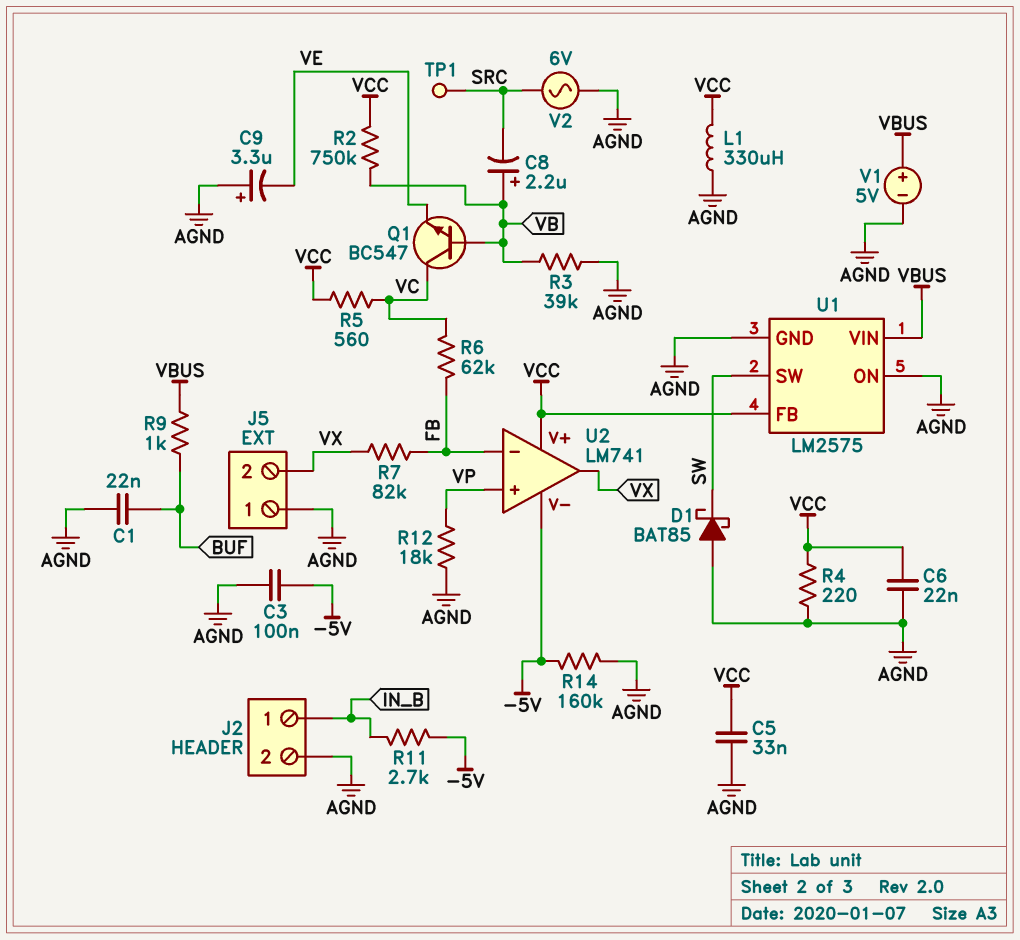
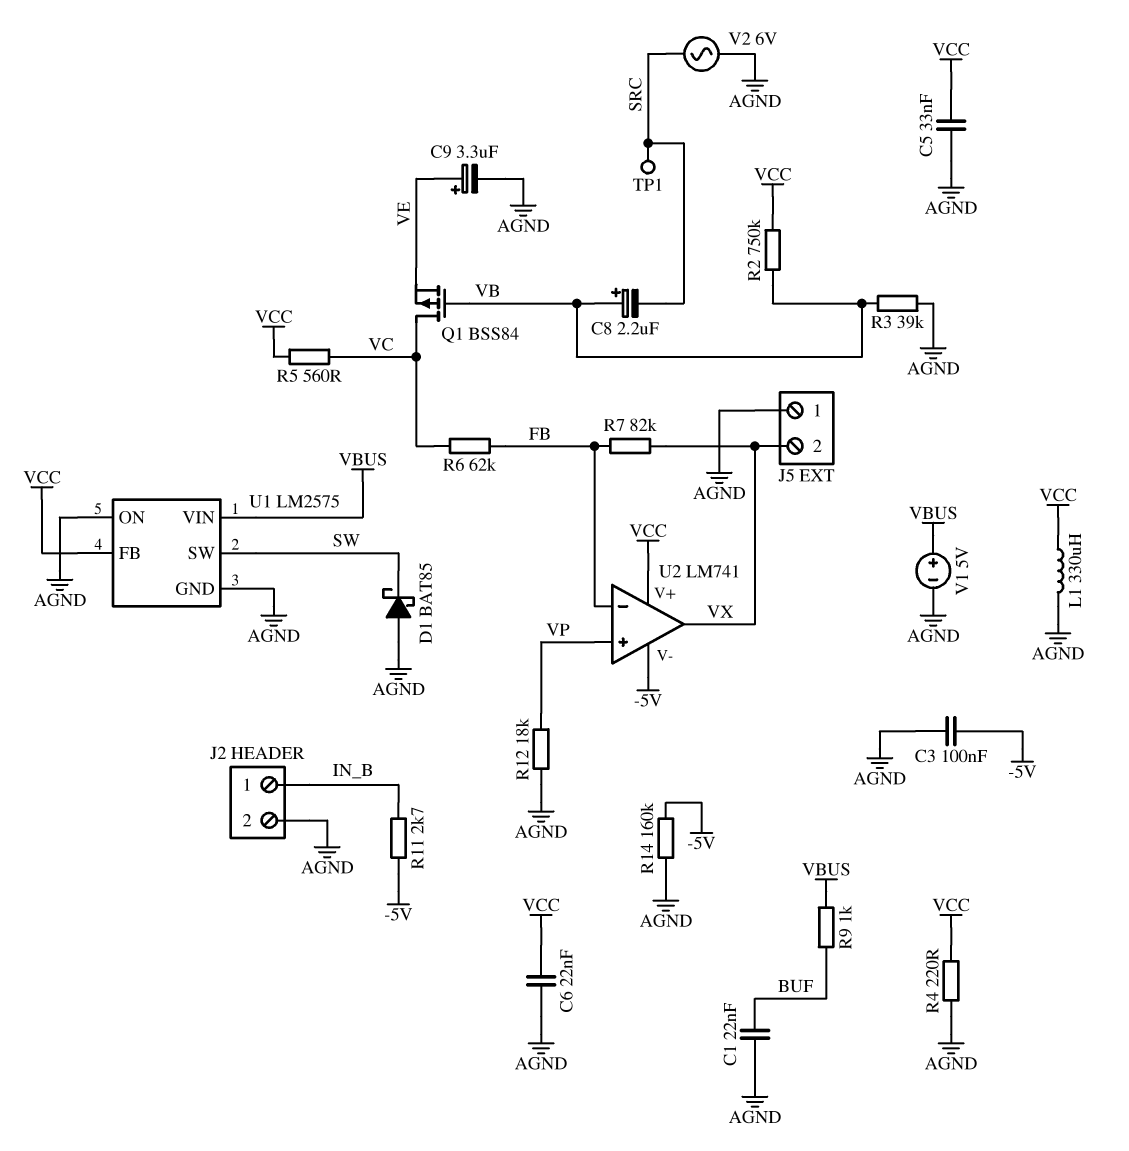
C9: 3.3uF (plus AGND, minus VE) -> 3.3uF (plus VE, minus AGND)
Q1: NPN BC547 (B VB, C VC, E VE) -> PMOS BSS84 (G VB, D VC, S VE)

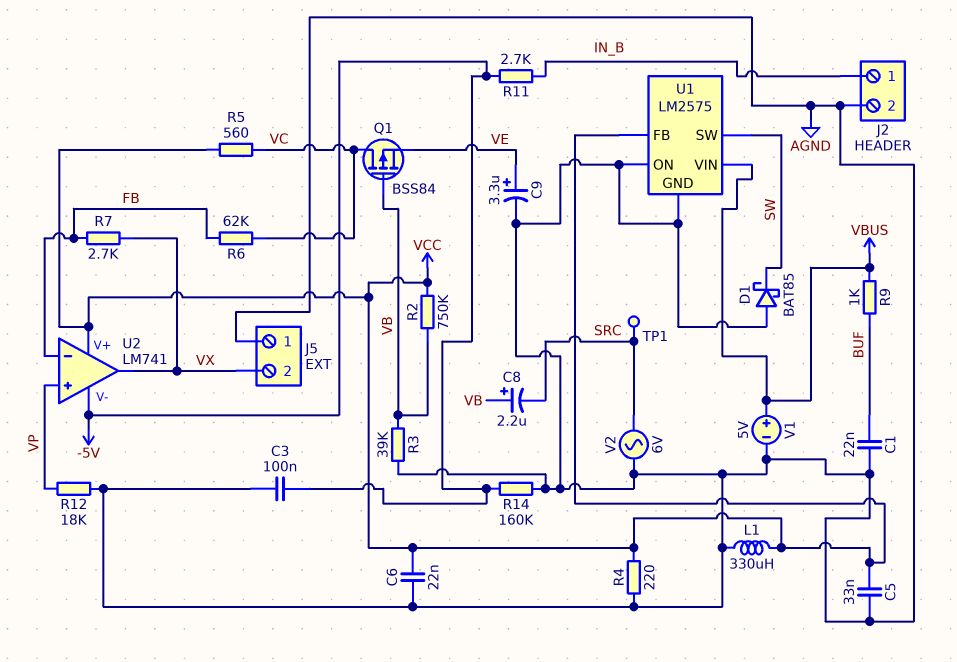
R7: 82k (FB, VX) -> 2.7k (FB, VX)

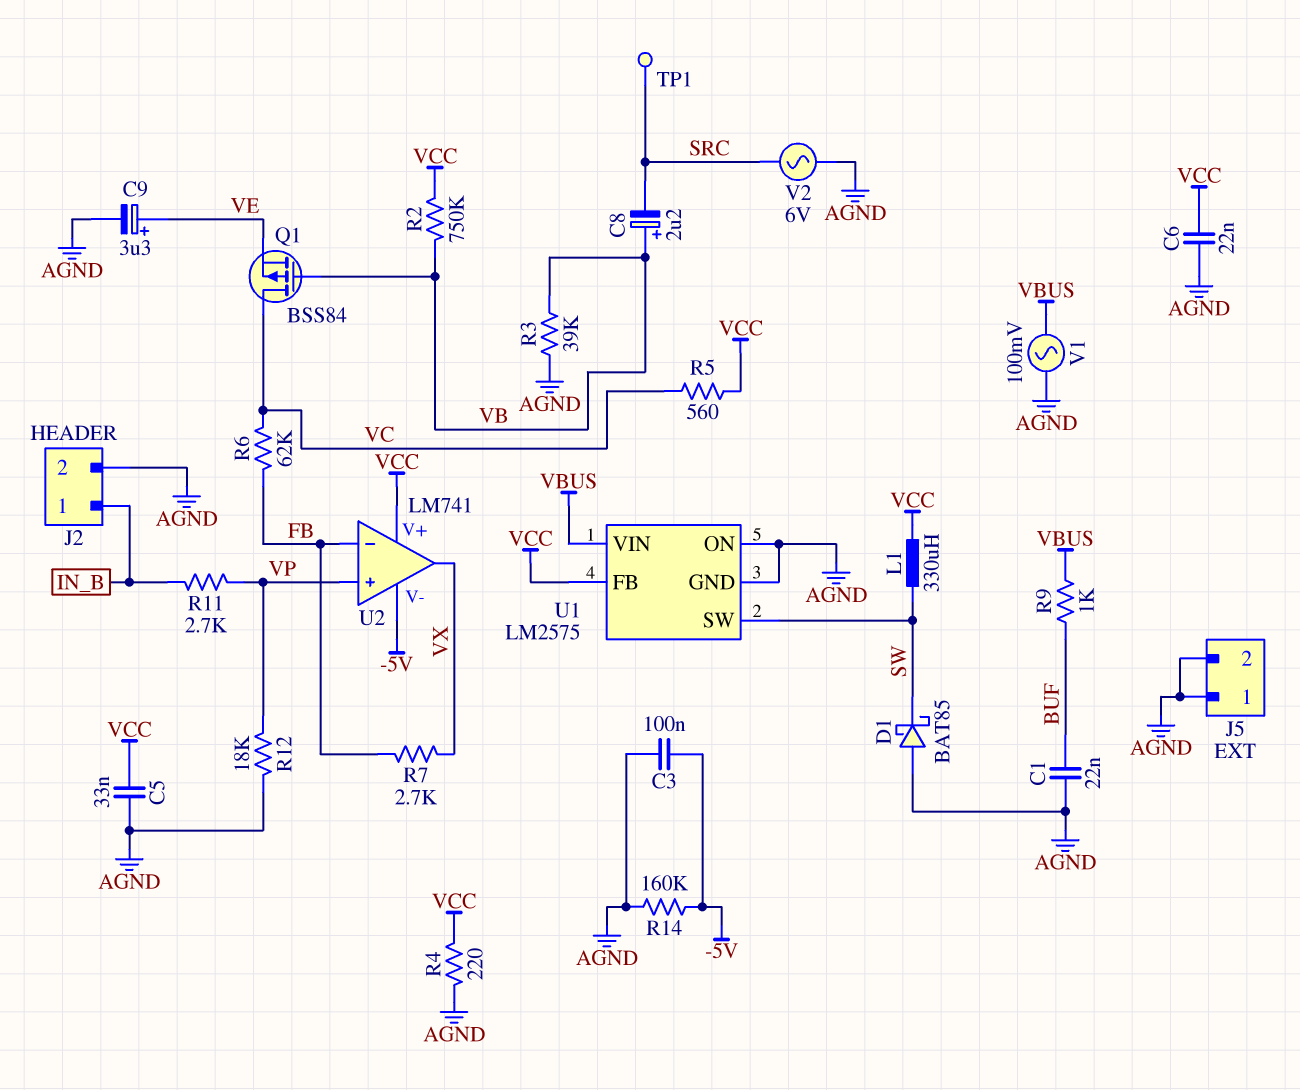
J5 pin 2: VX -> AGND
L1: 330uH (AGND, VCC) -> 330uH (SW, VCC)
R11: 2.7k (-5V, IN_B) -> 2.7k (IN_B, VP)
V1: 5V (plus VBUS, minus AGND) -> AC 100mV (AGND, VBUS)

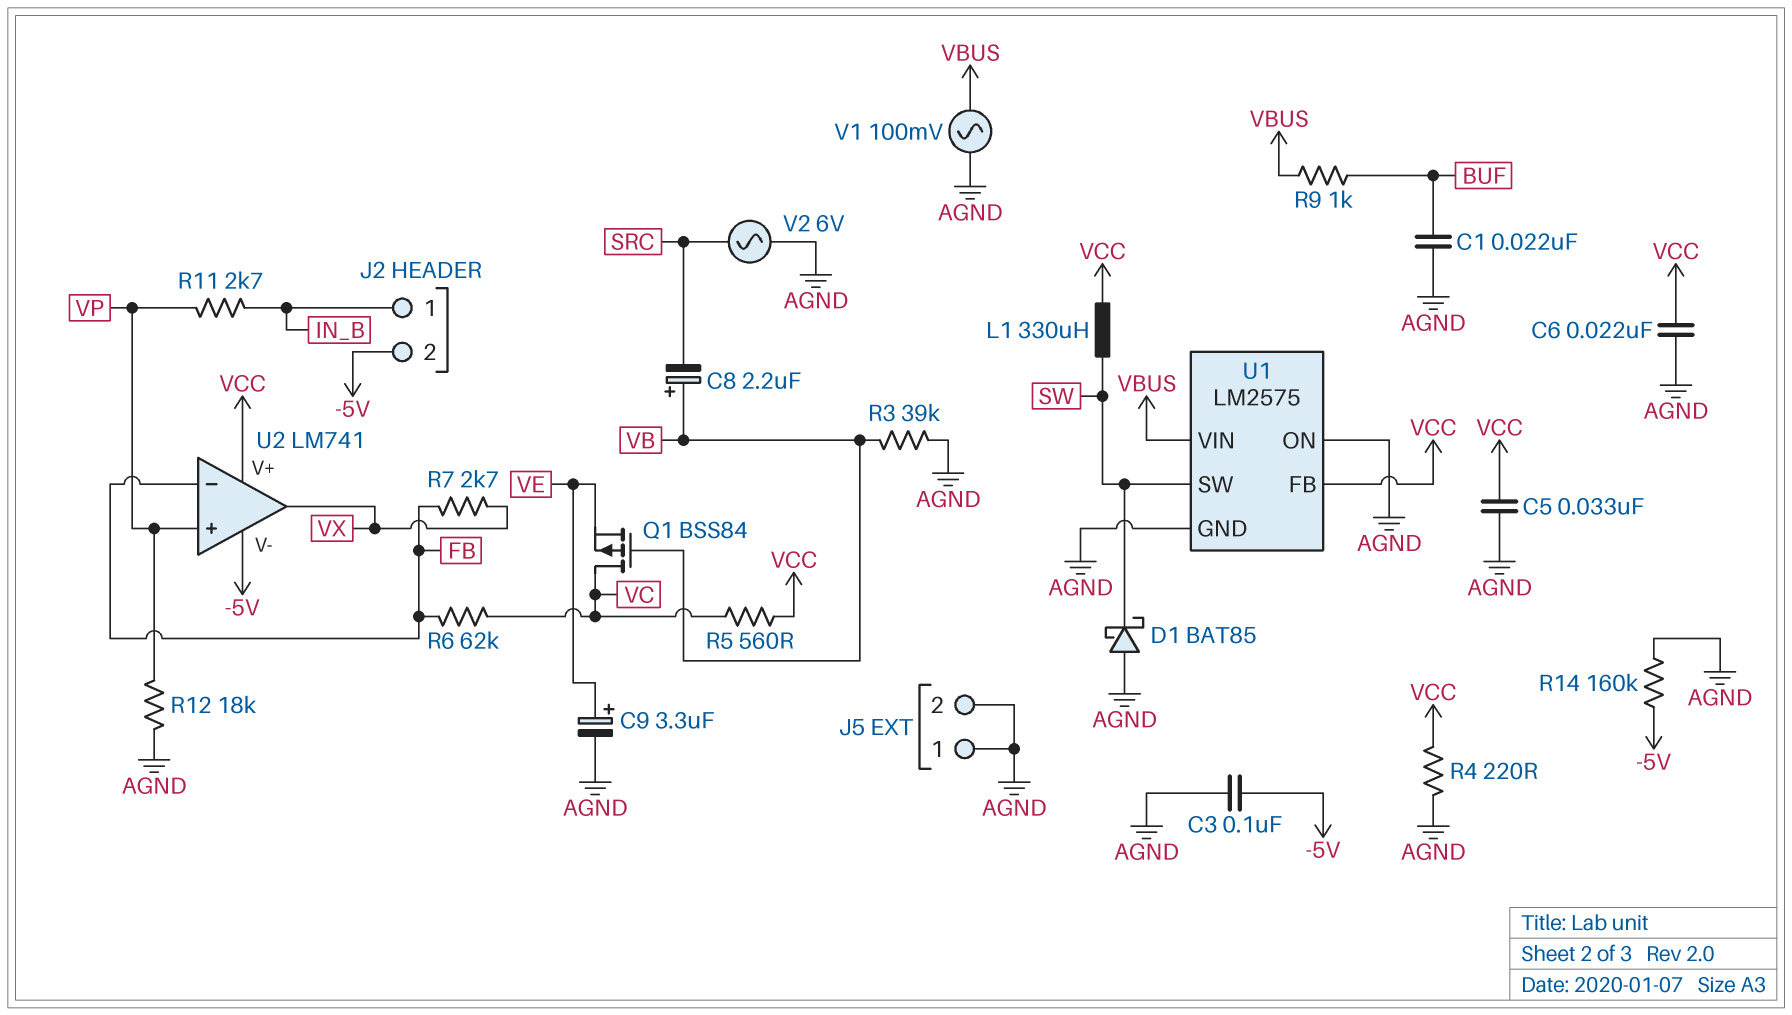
J2 pin 2: AGND -> -5V
R2: 750k (VB, VCC) -> none
TP1: test point (SRC) -> none

